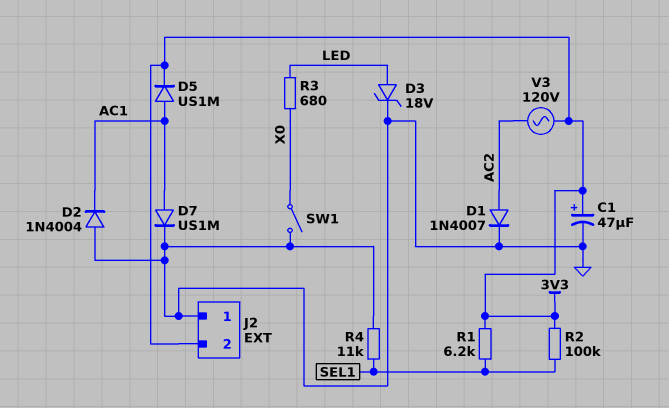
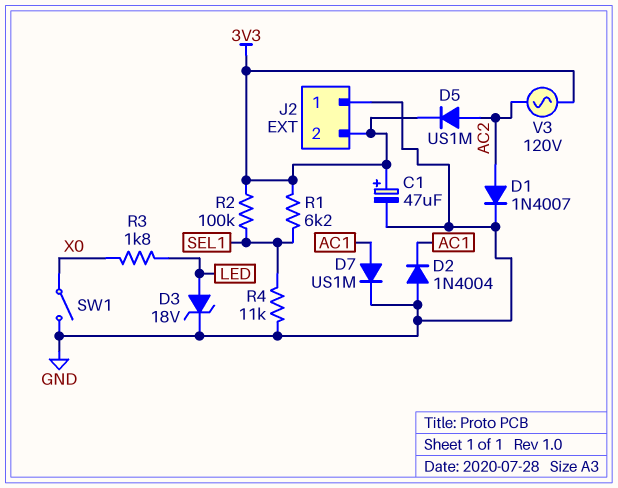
D5: diode US1M (A AC1, K 3V3) -> diode US1M (A AC2, K 3V3)
R3: 680 (LED, X0) -> 1.8k (LED, X0)

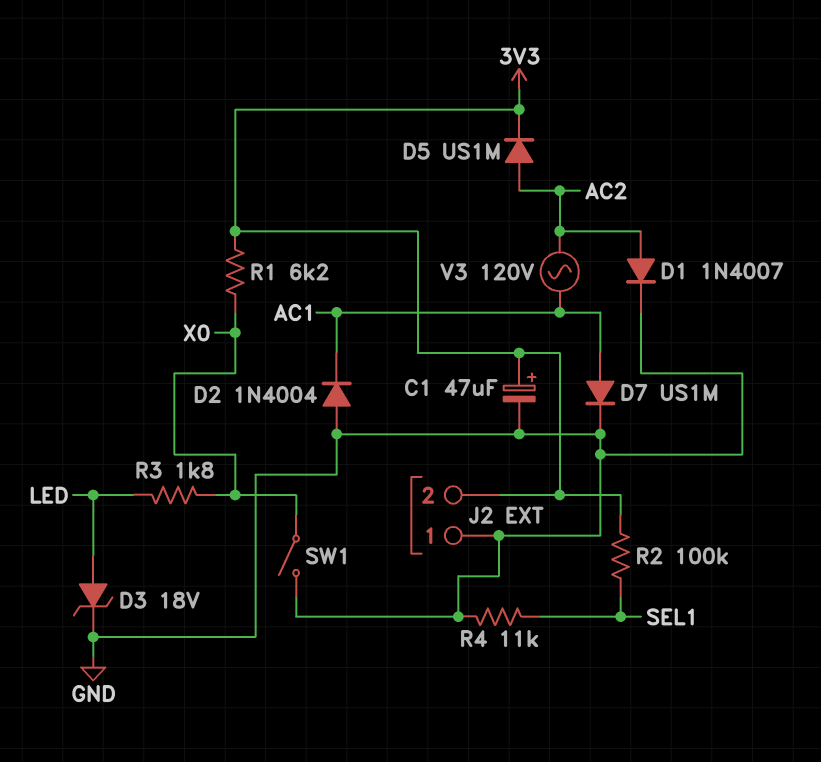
R1: 6.2k (3V3, SEL1) -> 6.2k (3V3, X0)
V3: AC 120V (3V3, AC2) -> AC 120V (AC1, AC2)

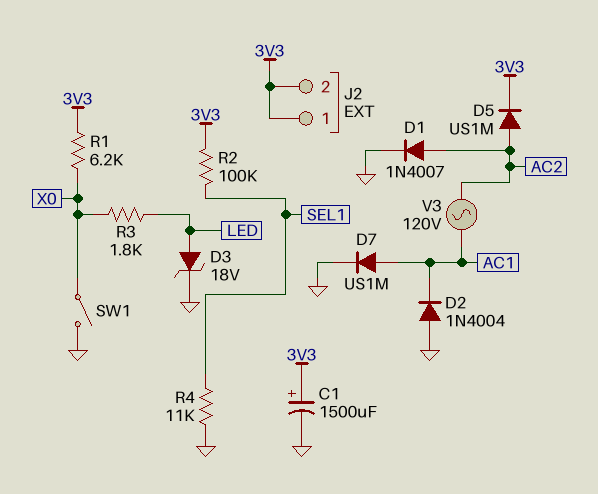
C1: 47uF (plus 3V3, minus GND) -> 1500uF (plus 3V3, minus GND)
J2 pin 1: GND -> 3V3

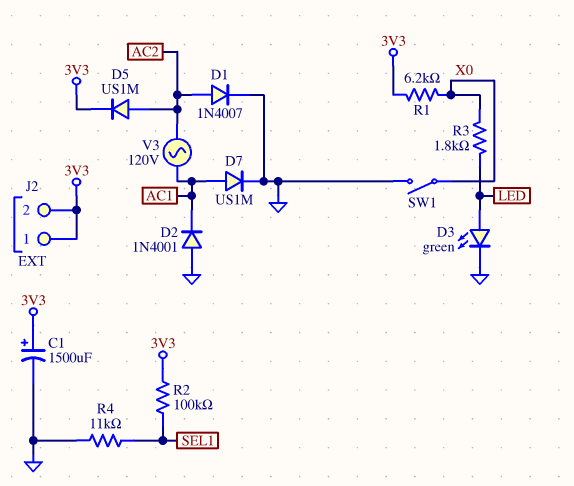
D2: diode 1N4004 (A GND, K AC1) -> diode 1N4001 (A GND, K AC1)
D3: zener 18V (A LED, K GND) -> LED green (A LED, K GND)

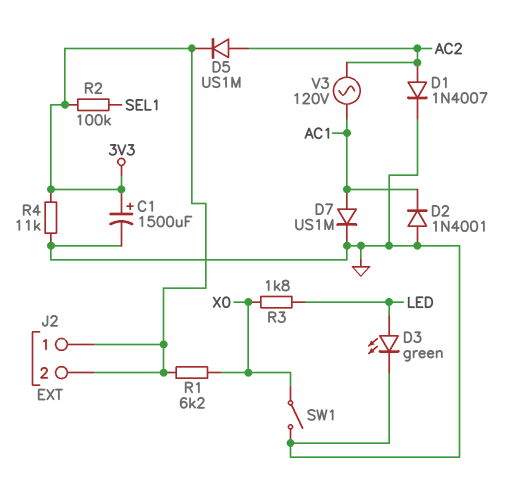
R4: 11k (GND, SEL1) -> 11k (3V3, GND)

